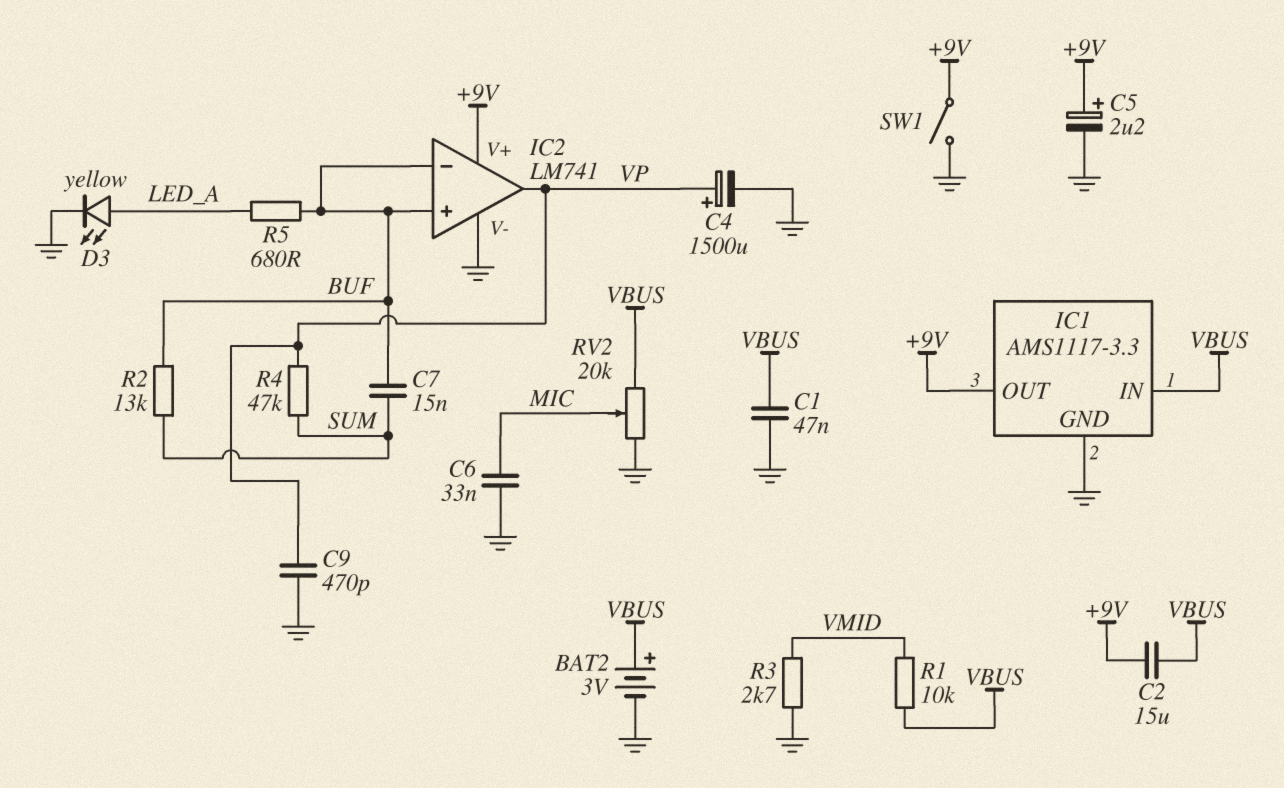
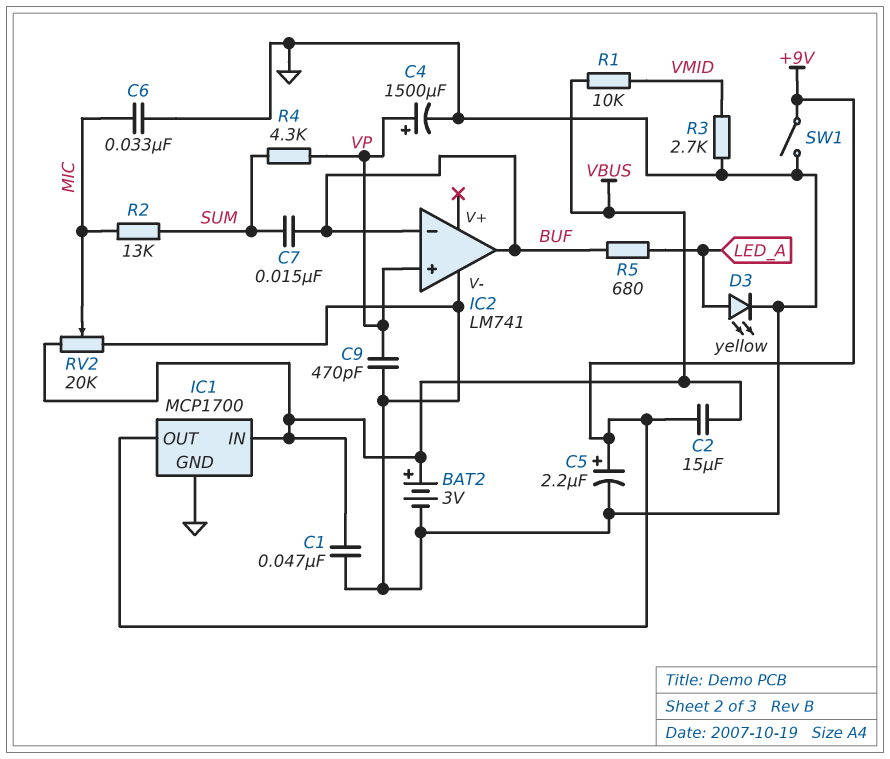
IC1: AMS1117-3.3 -> MCP1700
IC2 pin V+: +9V -> none
IC2 pin in+: BUF -> VP
IC2 pin out: VP -> BUF
R2: 13k (BUF, SUM) -> 13k (MIC, SUM)
R4: 47k (SUM, VP) -> 4.3k (SUM, VP)

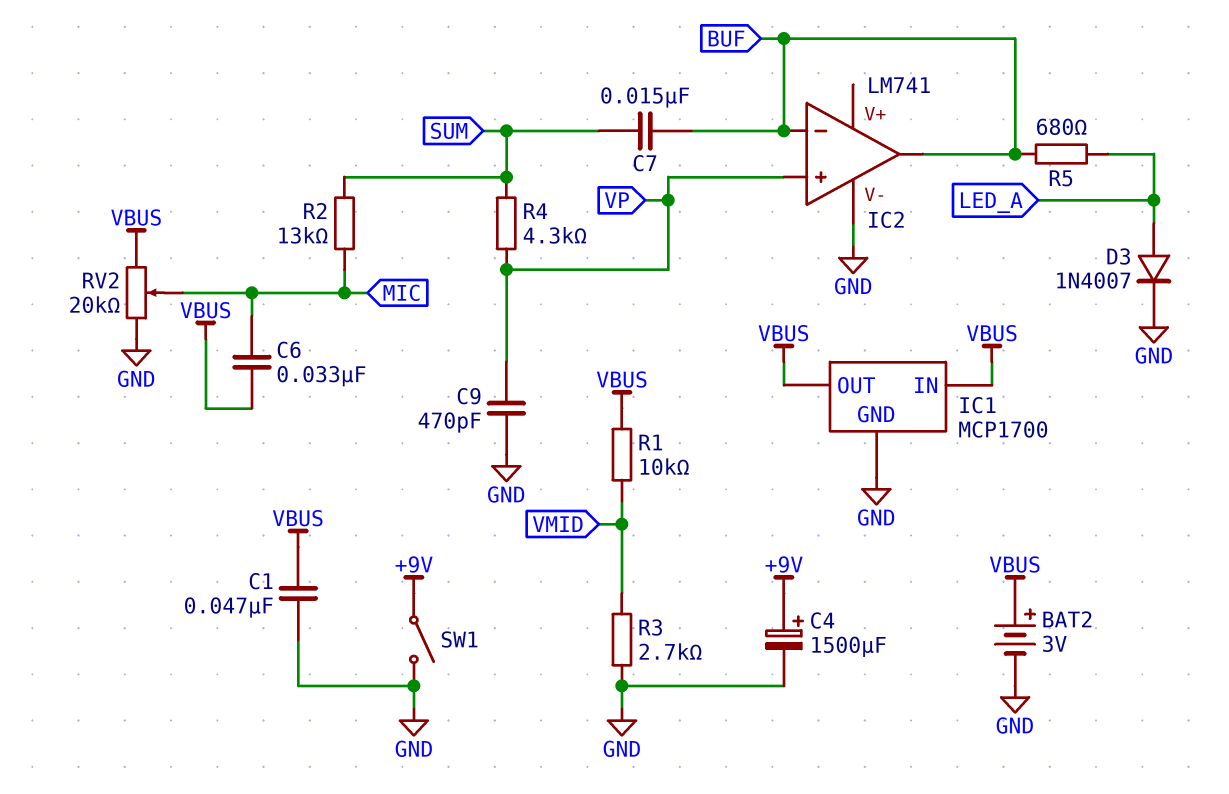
C2: 15uF (+9V, VBUS) -> none
C4: 1500uF (plus VP, minus GND) -> 1500uF (plus +9V, minus GND)
C5: 2.2uF (plus +9V, minus GND) -> none
C6: 33nF (GND, MIC) -> 33nF (MIC, VBUS)
D3: LED yellow (A LED_A, K GND) -> diode 1N4007 (A LED_A, K GND)
IC1 pin OUT: +9V -> VBUS

